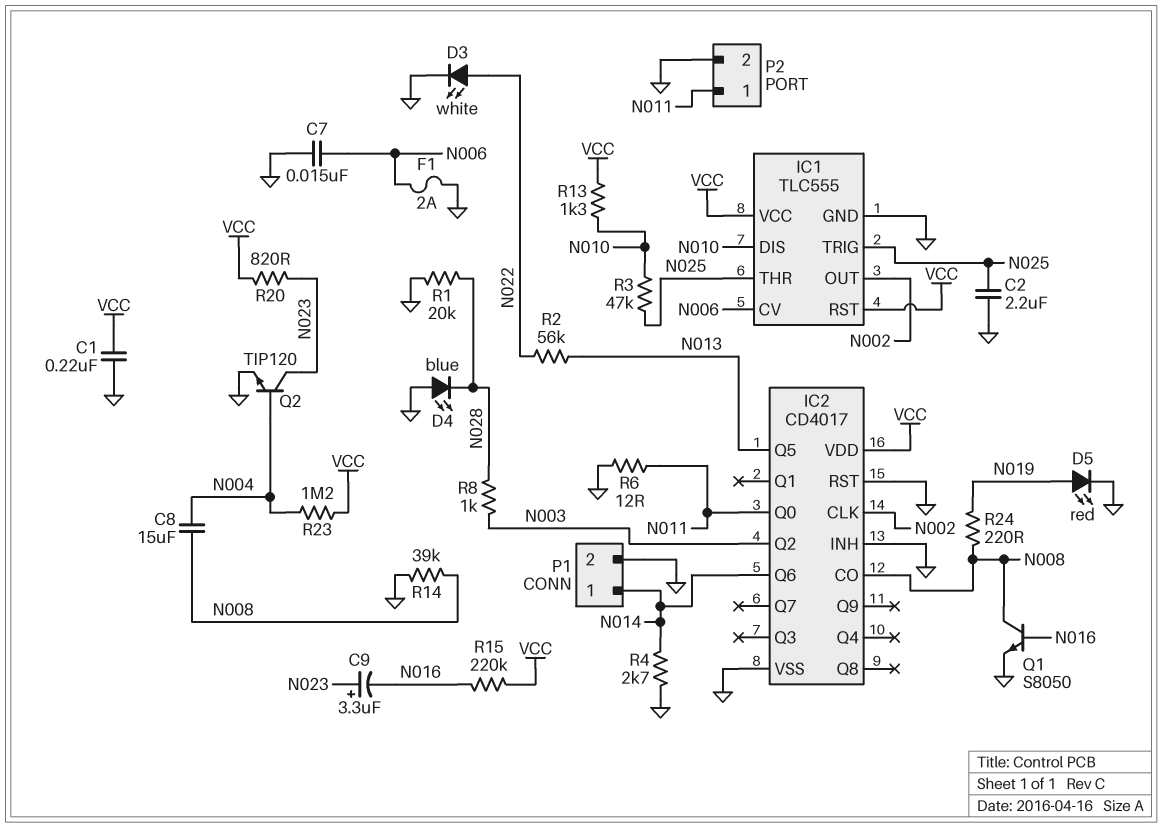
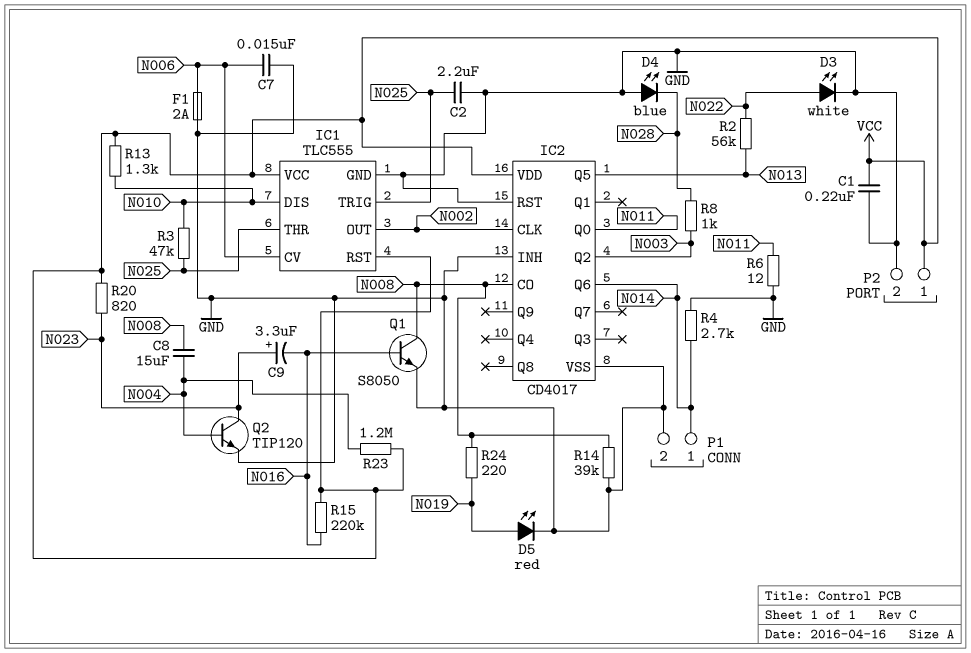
P2 pin 1: N011 -> VCC
R1: 20k (GND, N028) -> none

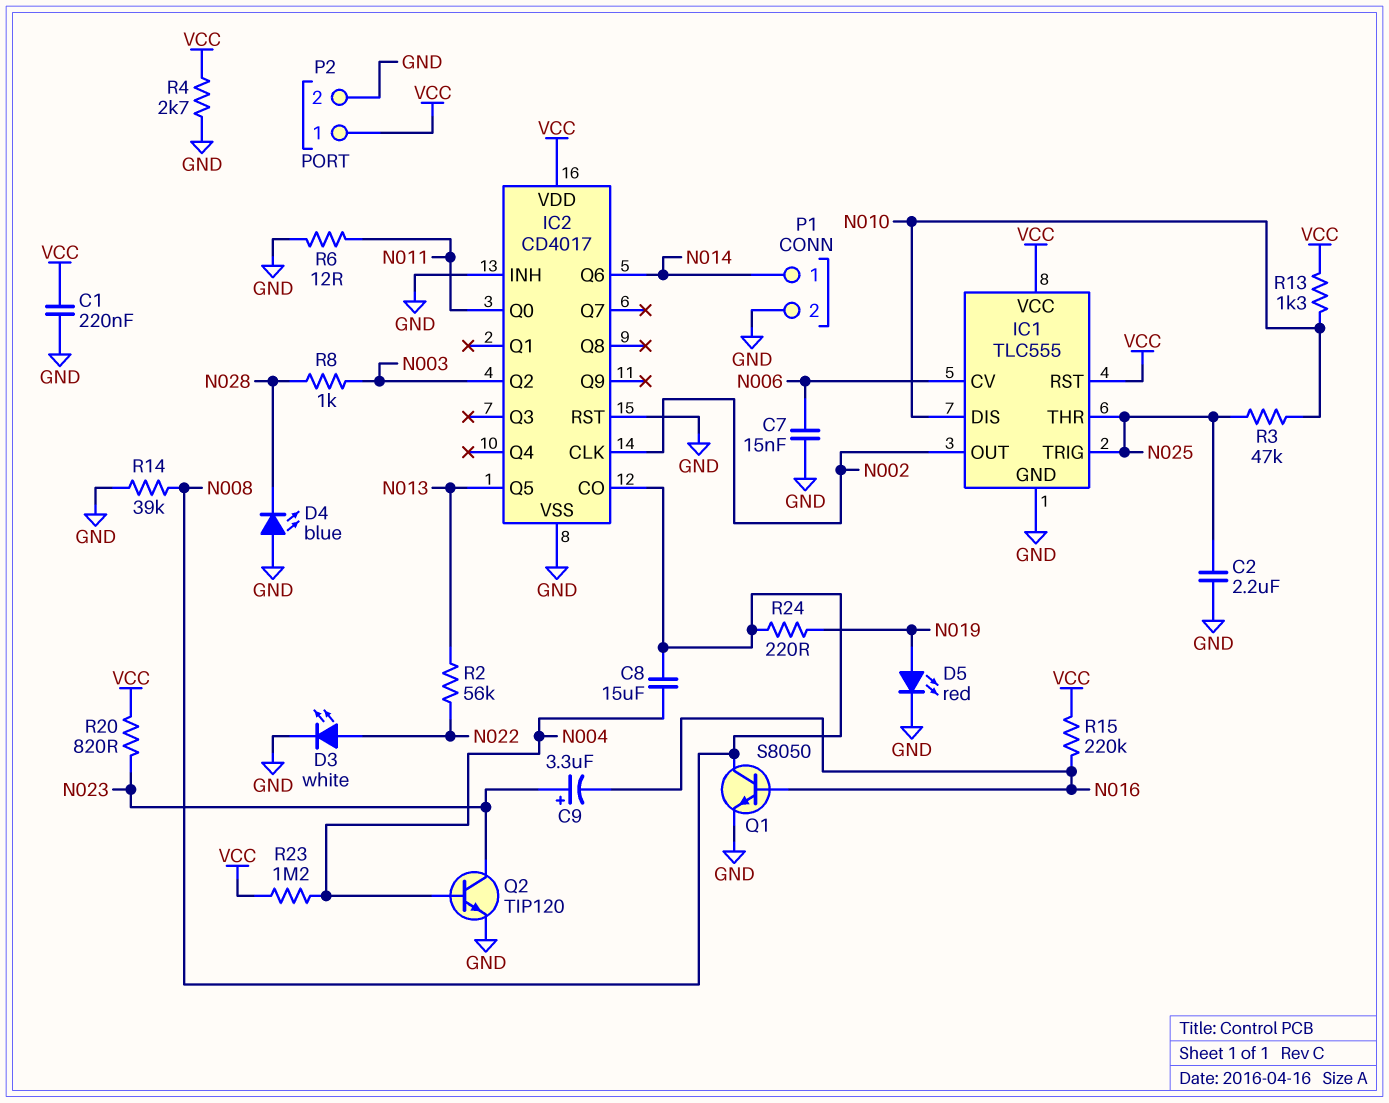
F1: 2A (GND, N006) -> none
R4: 2.7k (GND, N014) -> 2.7k (GND, VCC)

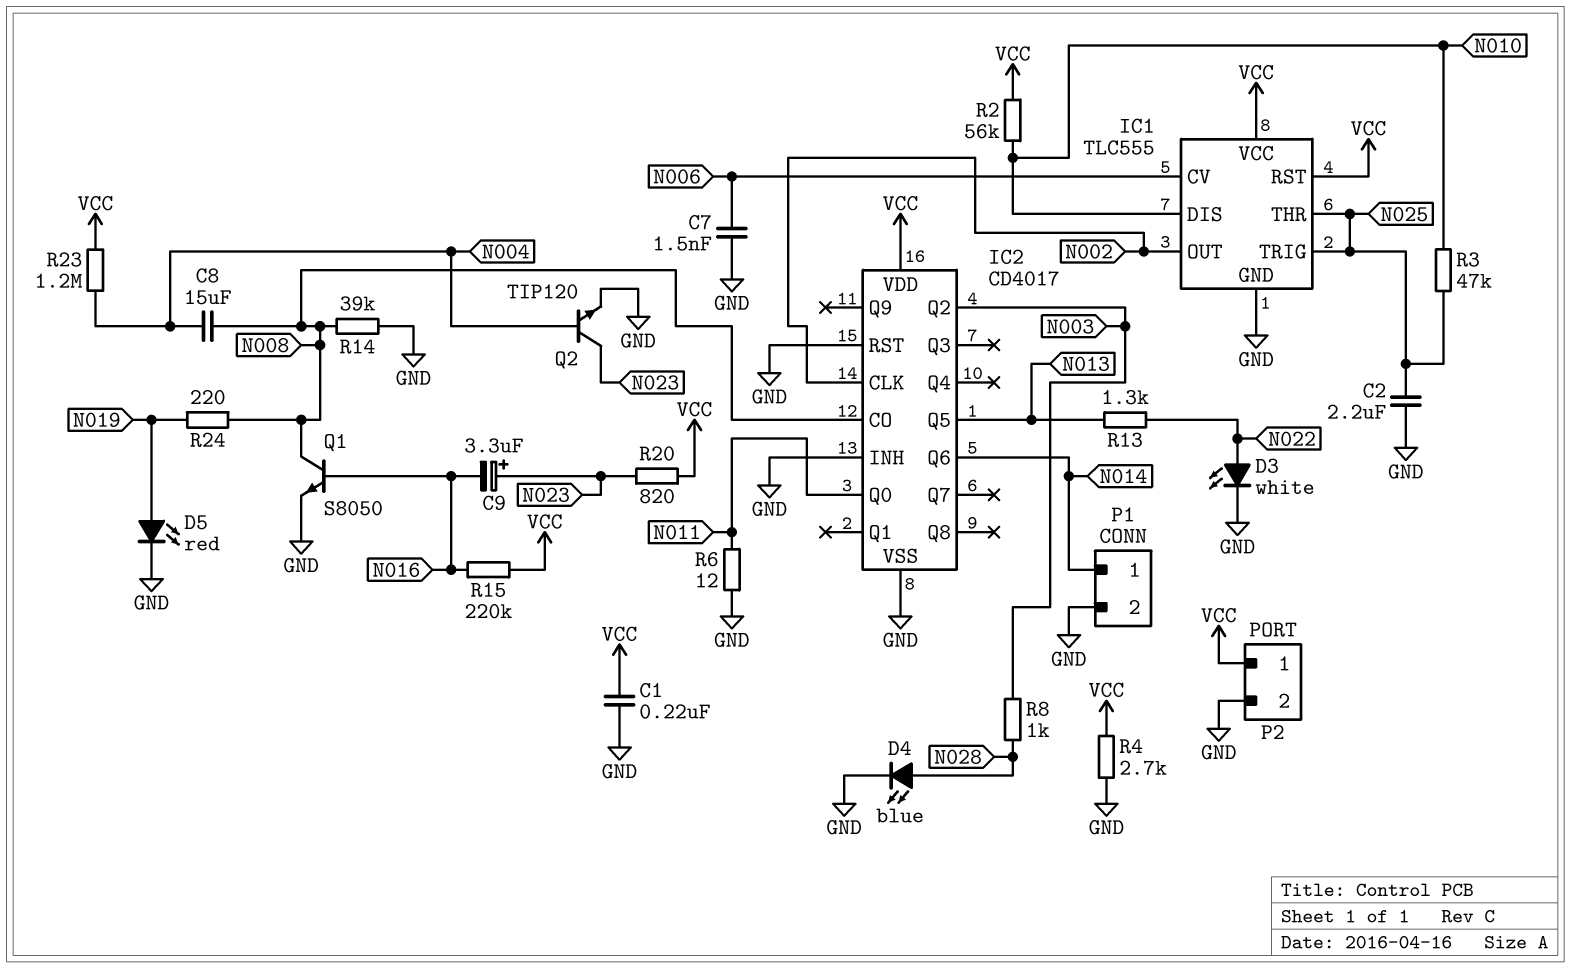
C7: 15nF (GND, N006) -> 1.5nF (GND, N006)
D4: LED blue (A GND, K N028) -> LED blue (A N028, K GND)
R2: 56k (N013, N022) -> 56k (N010, VCC)
R13: 1.3k (N010, VCC) -> 1.3k (N013, N022)

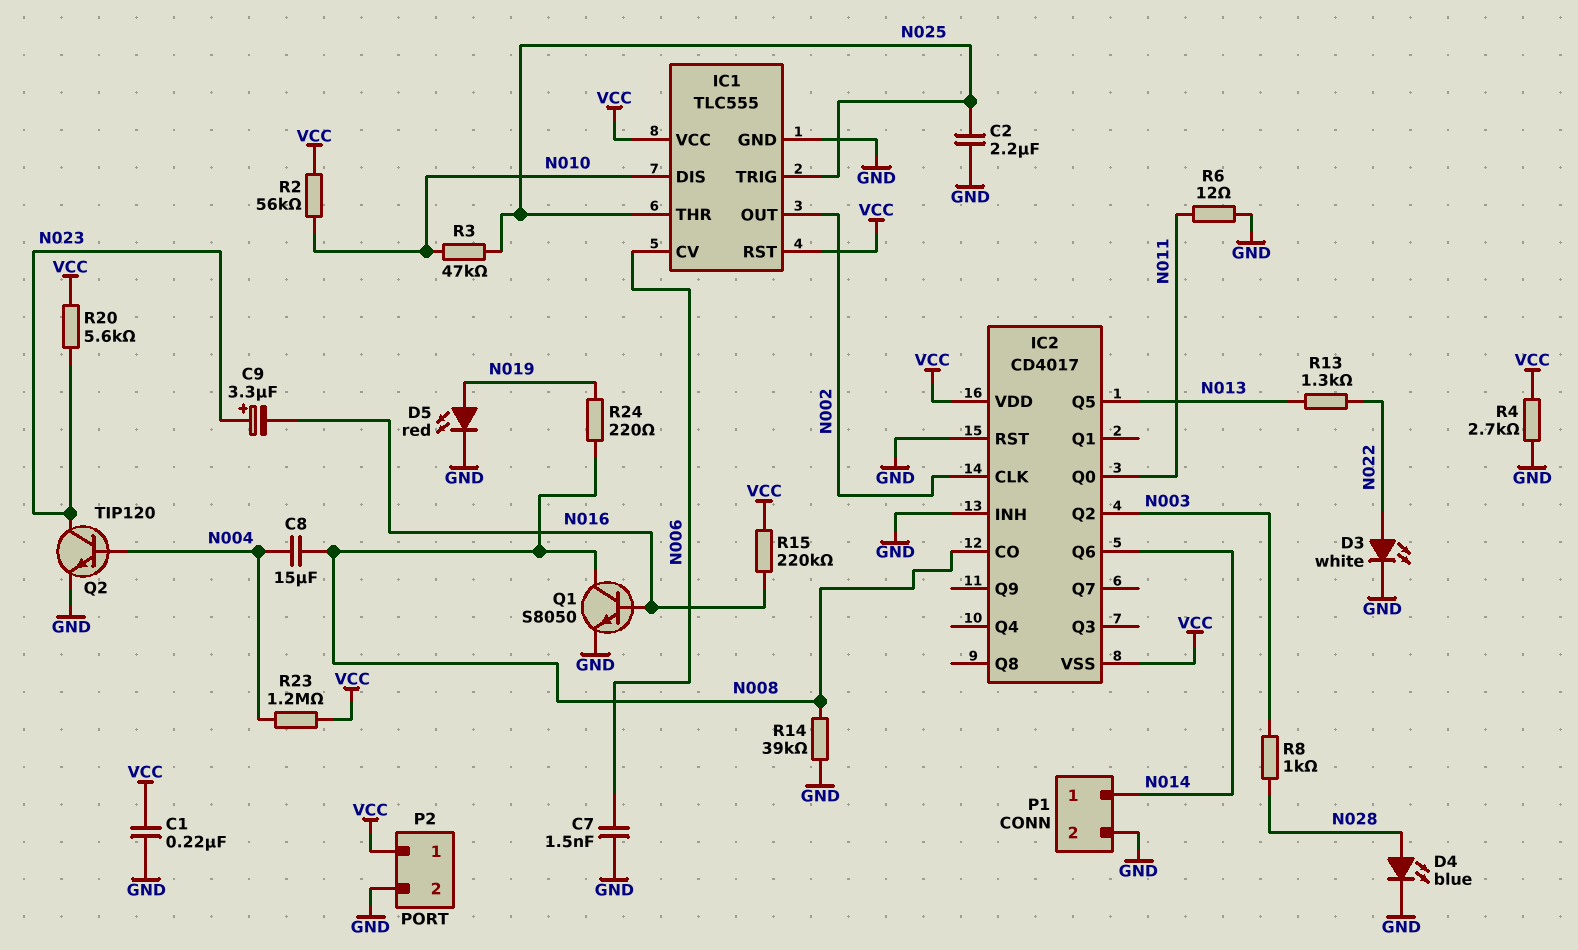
IC2 pin VSS: GND -> VCC
R20: 820 (N023, VCC) -> 5.6k (N023, VCC)

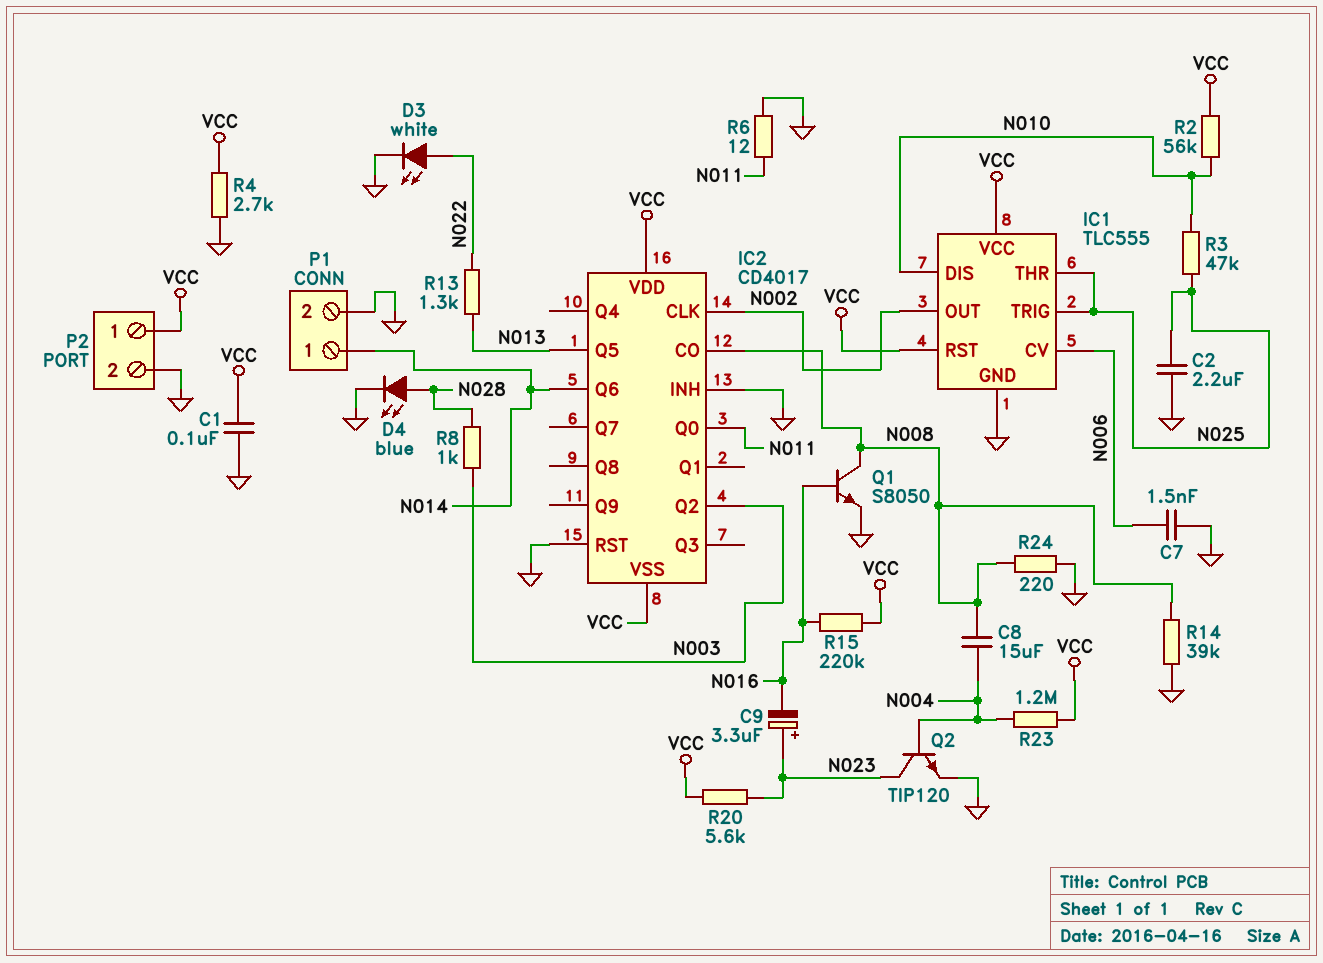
C1: 220nF (GND, VCC) -> 100nF (GND, VCC)
D5: LED red (A N019, K GND) -> none
R24: 220 (N008, N019) -> 220 (GND, N008)

